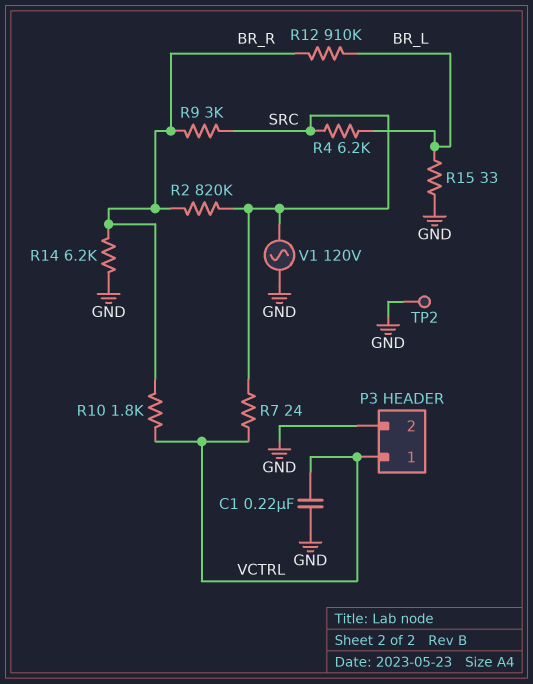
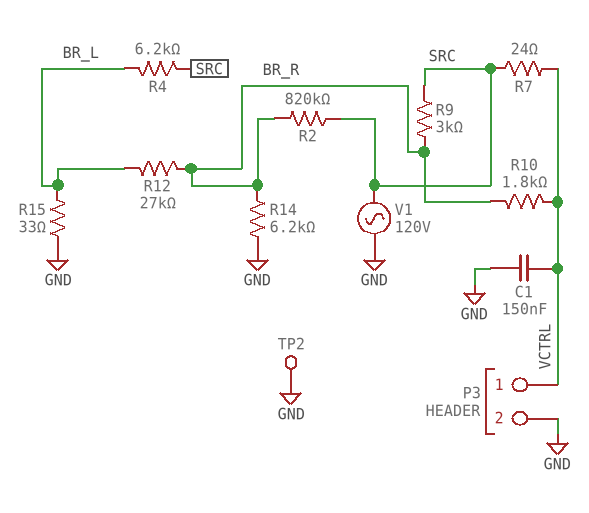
C1: 220nF (GND, VCTRL) -> 150nF (GND, VCTRL)
R12: 910k (BR_L, BR_R) -> 27k (BR_L, BR_R)

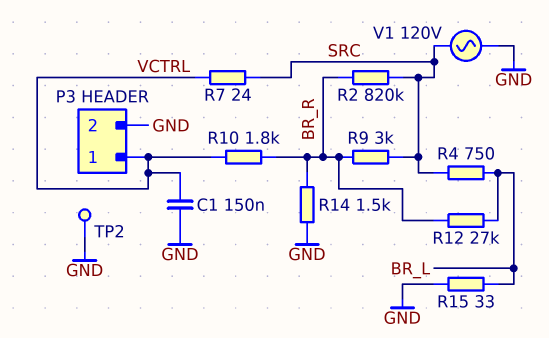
R4: 6.2k (BR_L, SRC) -> 750 (BR_L, SRC)
R14: 6.2k (BR_R, GND) -> 1.5k (BR_R, GND)

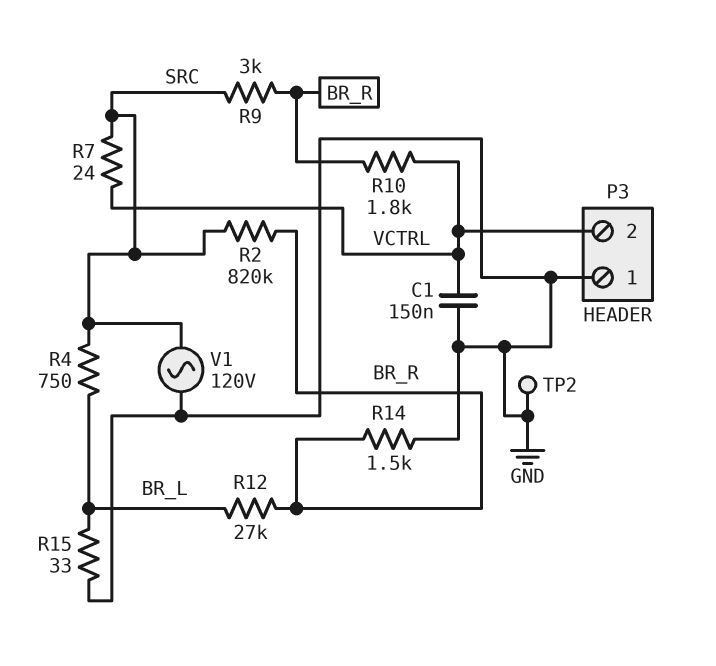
P3 pin 1: VCTRL -> GND
P3 pin 2: GND -> VCTRL

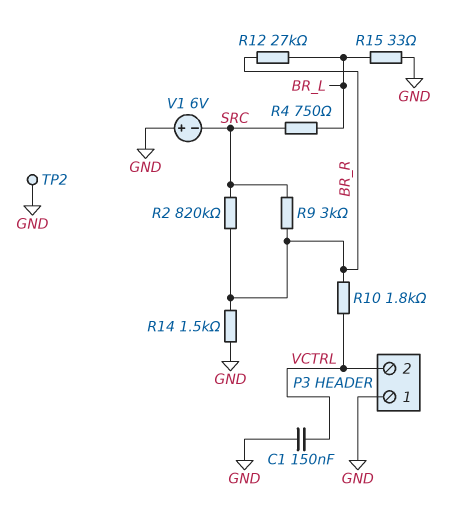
R7: 24 (SRC, VCTRL) -> none
V1: AC 120V (GND, SRC) -> 6V (plus GND, minus SRC)

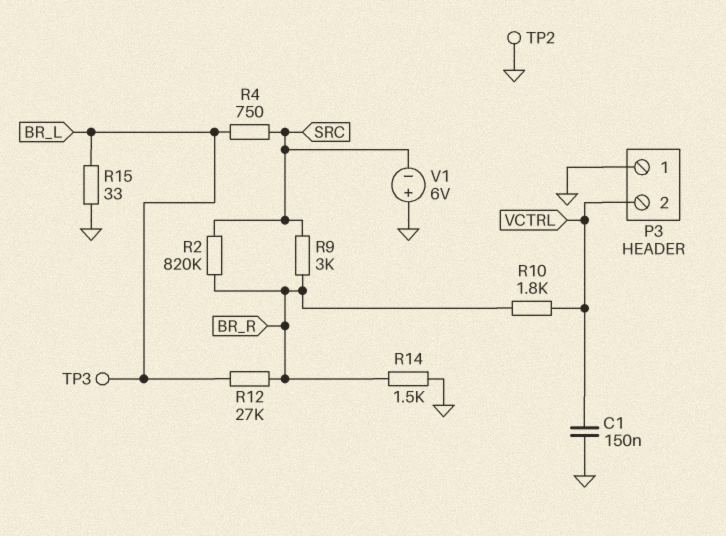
TP3: none -> test point (BR_L)

